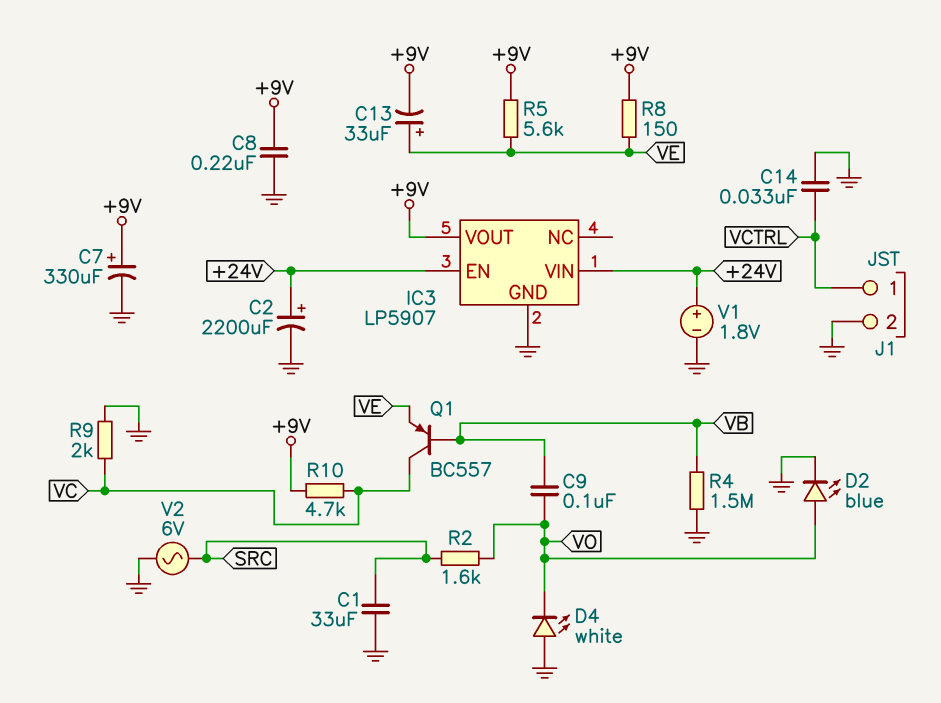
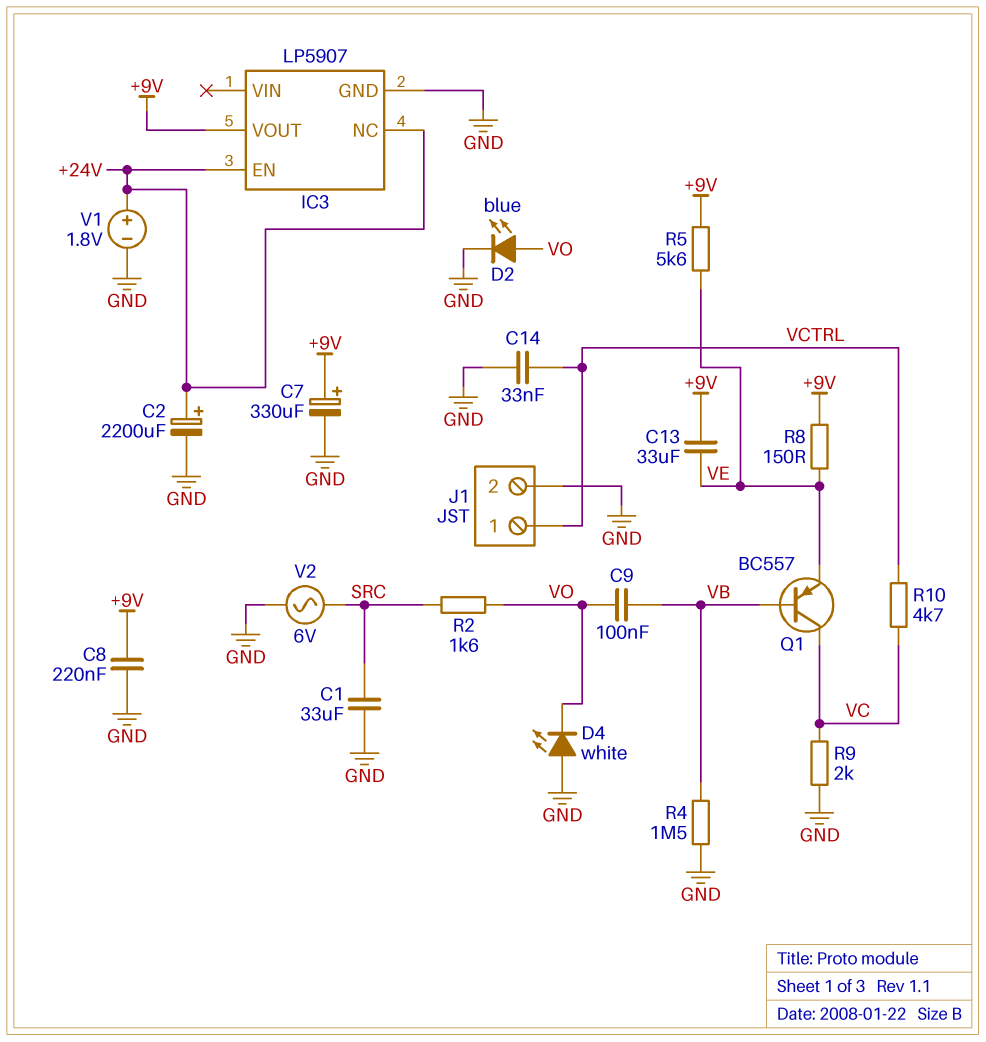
C13: 33uF (plus VE, minus +9V) -> 33uF (+9V, VE)
IC3 pin NC: none -> +24V
IC3 pin VIN: +24V -> none
R10: 4.7k (+9V, VC) -> 4.7k (VC, VCTRL)

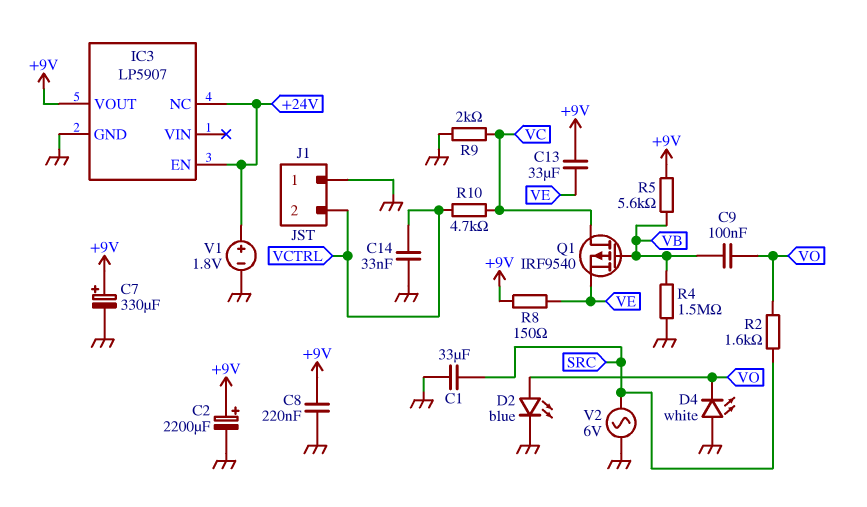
C2: 2200uF (plus +24V, minus GND) -> 2200uF (plus +9V, minus GND)
J1 pin 1: VCTRL -> GND
J1 pin 2: GND -> VCTRL
Q1: PNP BC557 (B VB, C VC, E VE) -> PMOS IRF9540 (G VB, D VC, S VE)
R5: 5.6k (+9V, VE) -> 5.6k (+9V, VB)

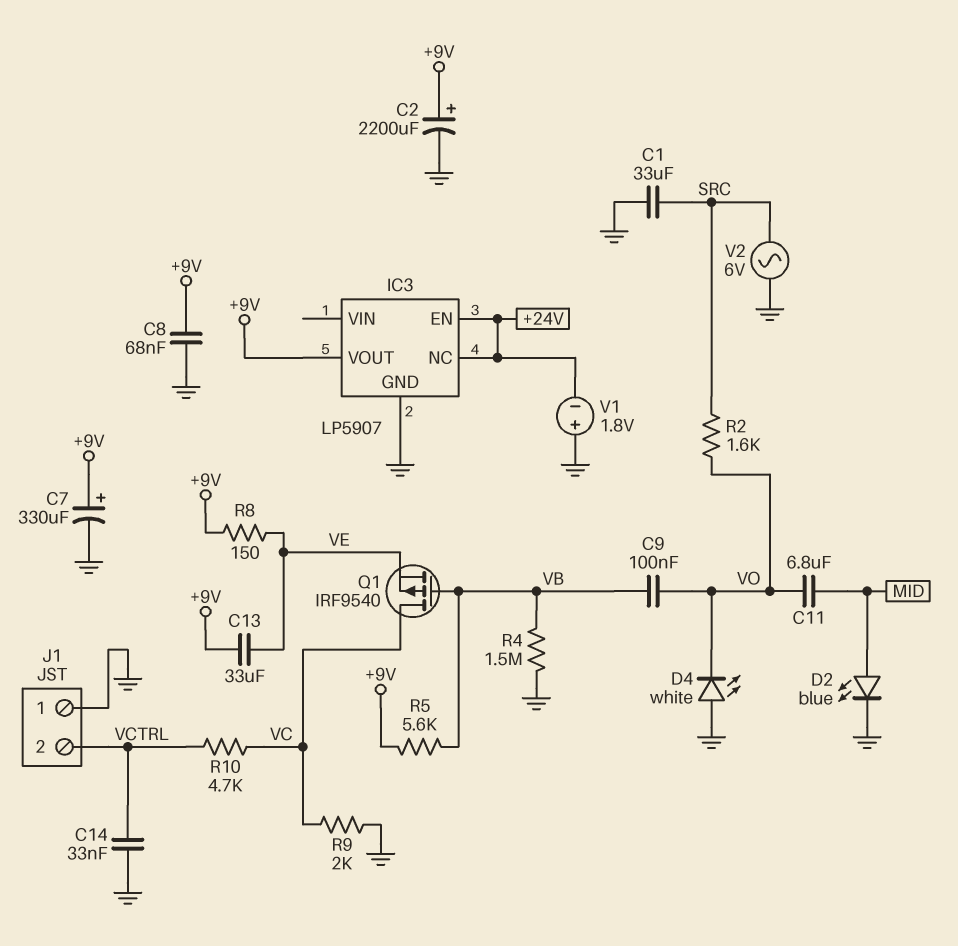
C8: 220nF (+9V, GND) -> 68nF (+9V, GND)
C11: none -> 6.8uF (MID, VO)
D2: LED blue (A VO, K GND) -> LED blue (A MID, K GND)
V1: 1.8V (plus +24V, minus GND) -> 1.8V (plus GND, minus +24V)

